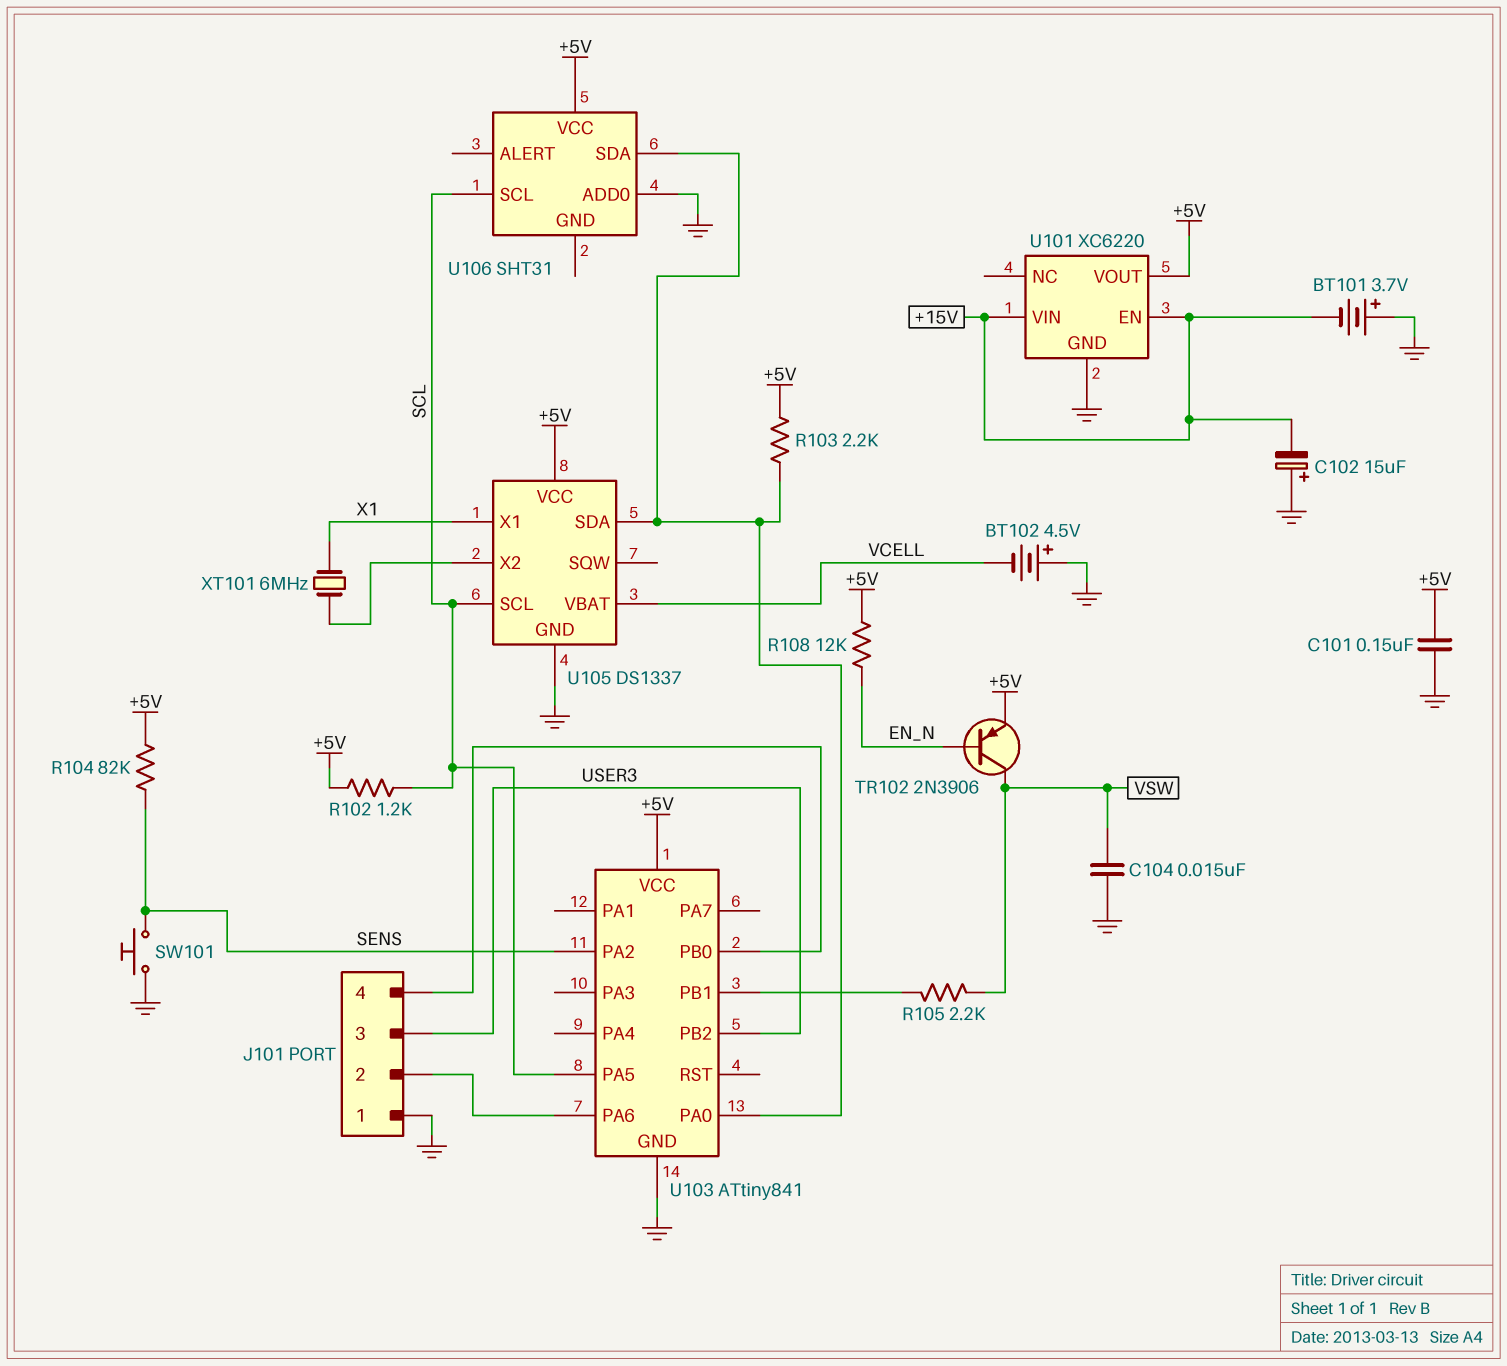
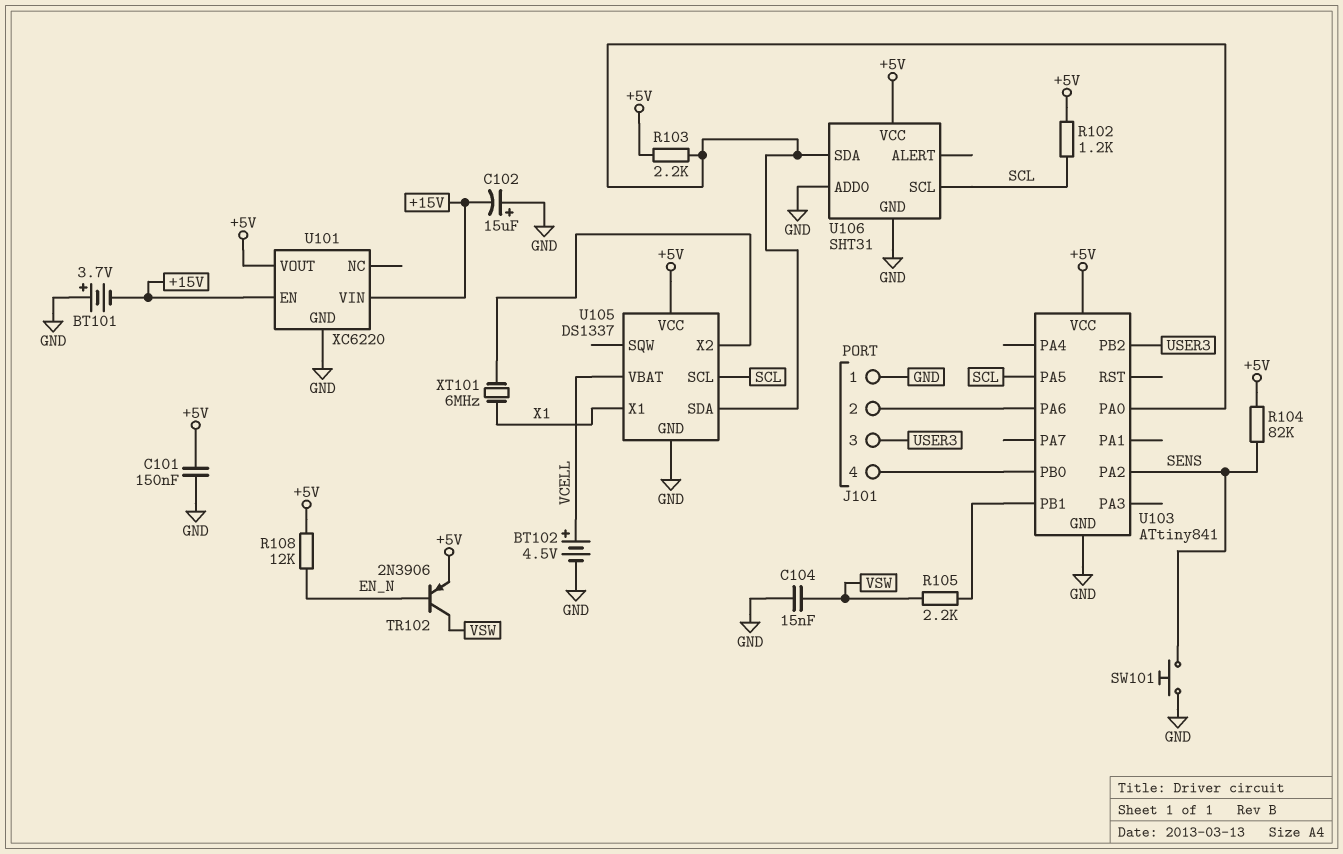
BT102: 4.5V (plus GND, minus VCELL) -> 4.5V (plus VCELL, minus GND)
U106 pin GND: none -> GND

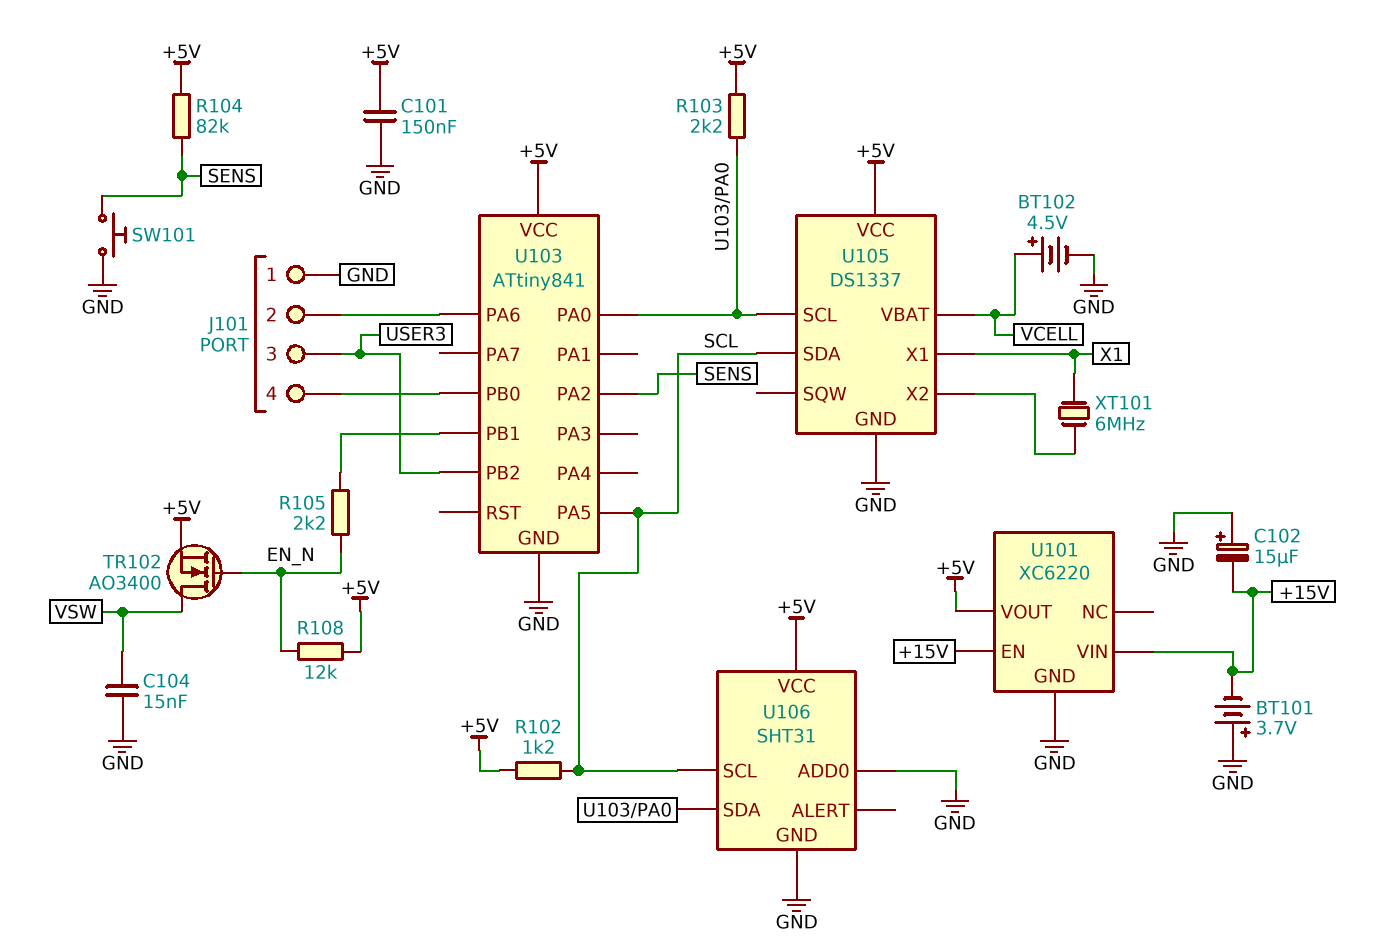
R105: 2.2k (U103/PB1, VSW) -> 2.2k (EN_N, U103/PB1)
TR102: PNP 2N3906 (B EN_N, C VSW, E +5V) -> NMOS AO3400 (G EN_N, D VSW, S +5V)
U105 pin SCL: SCL -> U103/PA0
U105 pin SDA: U103/PA0 -> SCL

